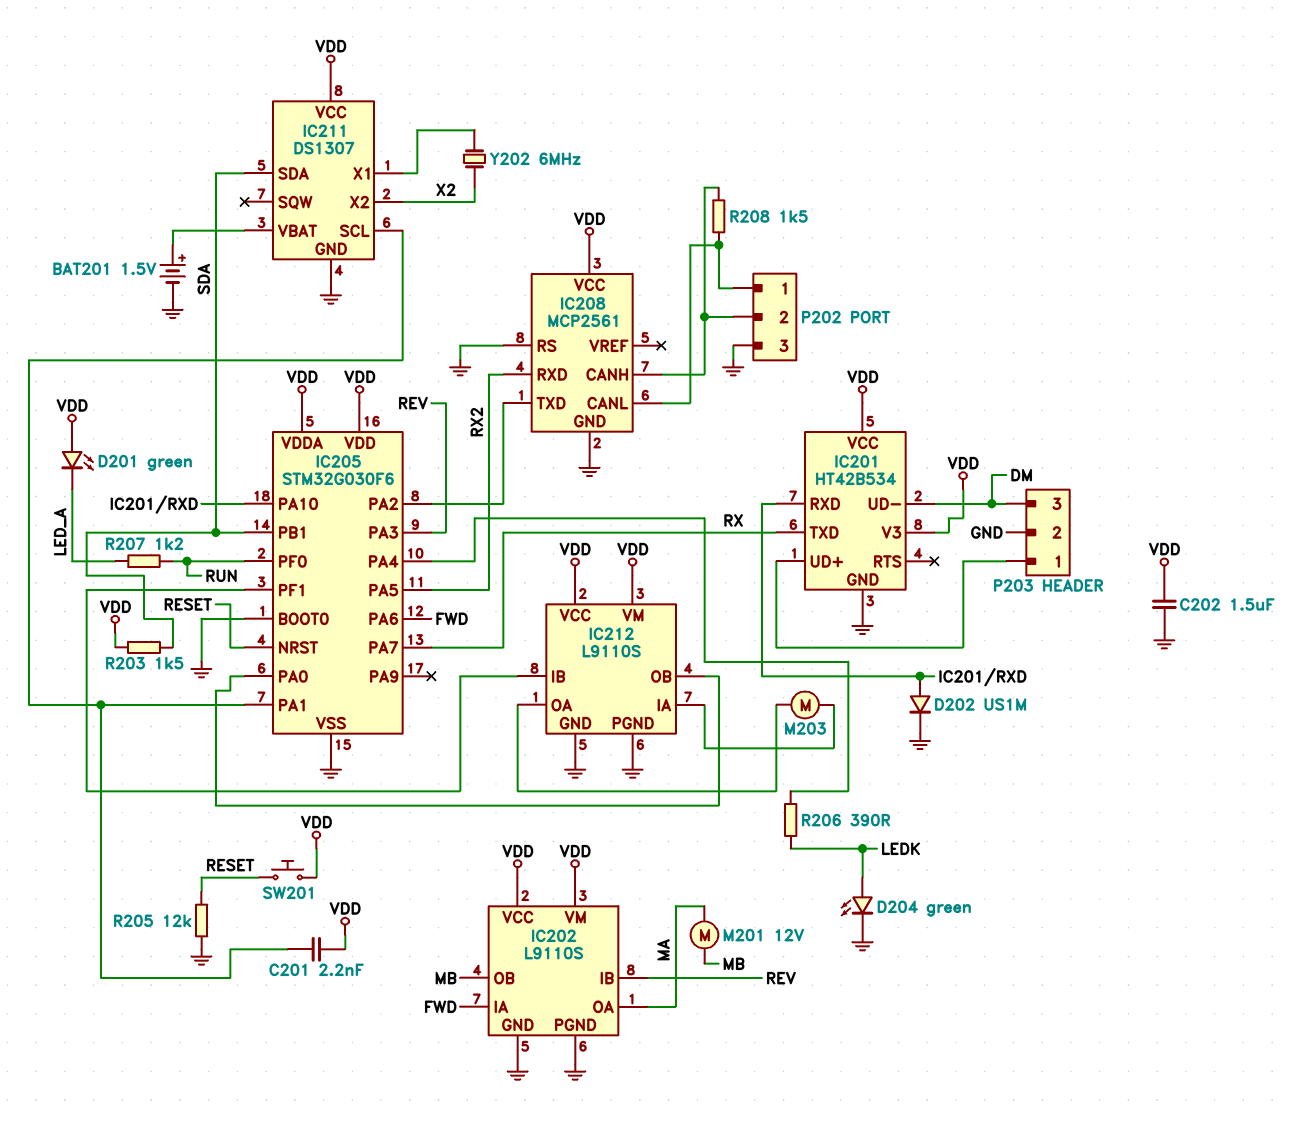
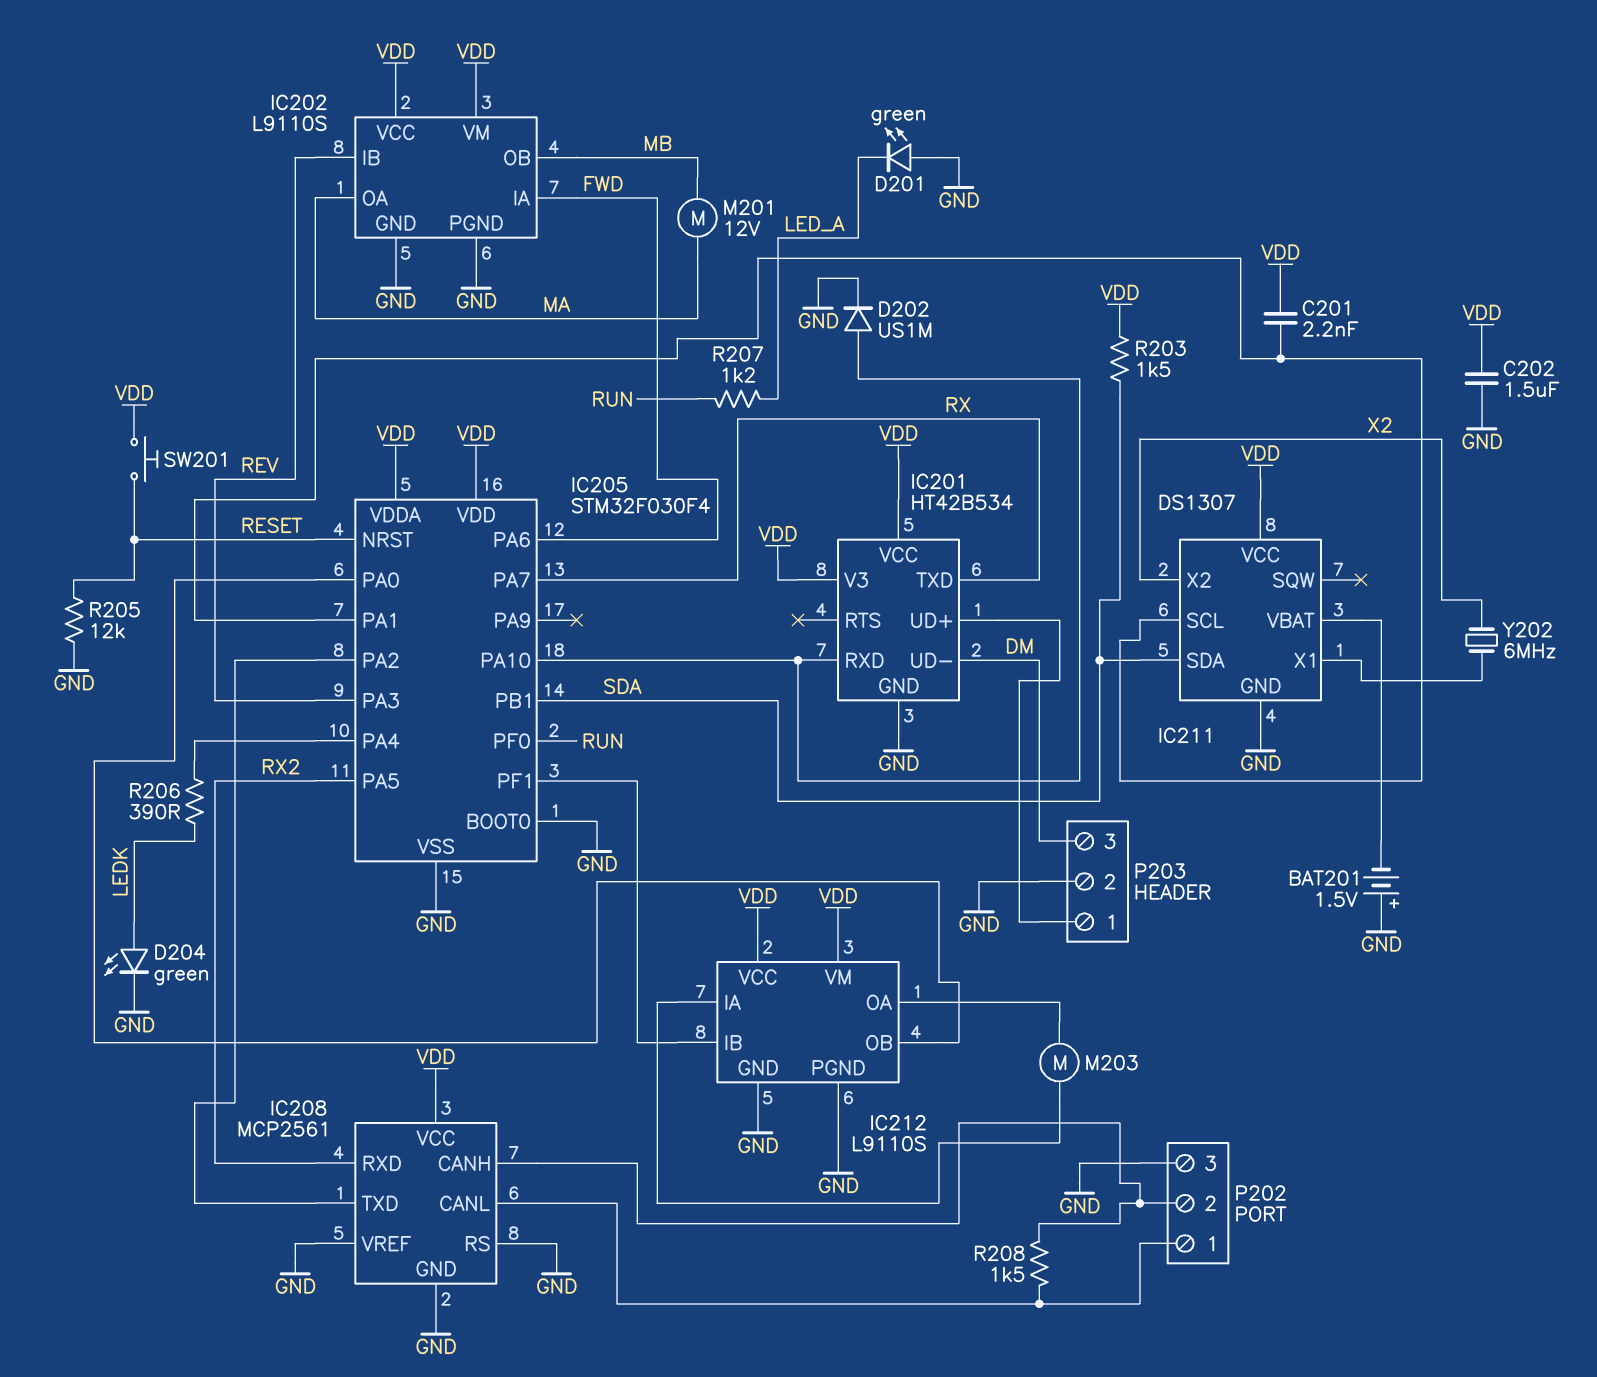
BAT201: 1.5V (plus IC211/VBAT, minus GND) -> 1.5V (plus GND, minus IC211/VBAT)
D201: LED green (A VDD, K LED_A) -> LED green (A GND, K LED_A)
IC205: STM32G030F6 -> STM32F030F4
IC208 pin VREF: none -> GND

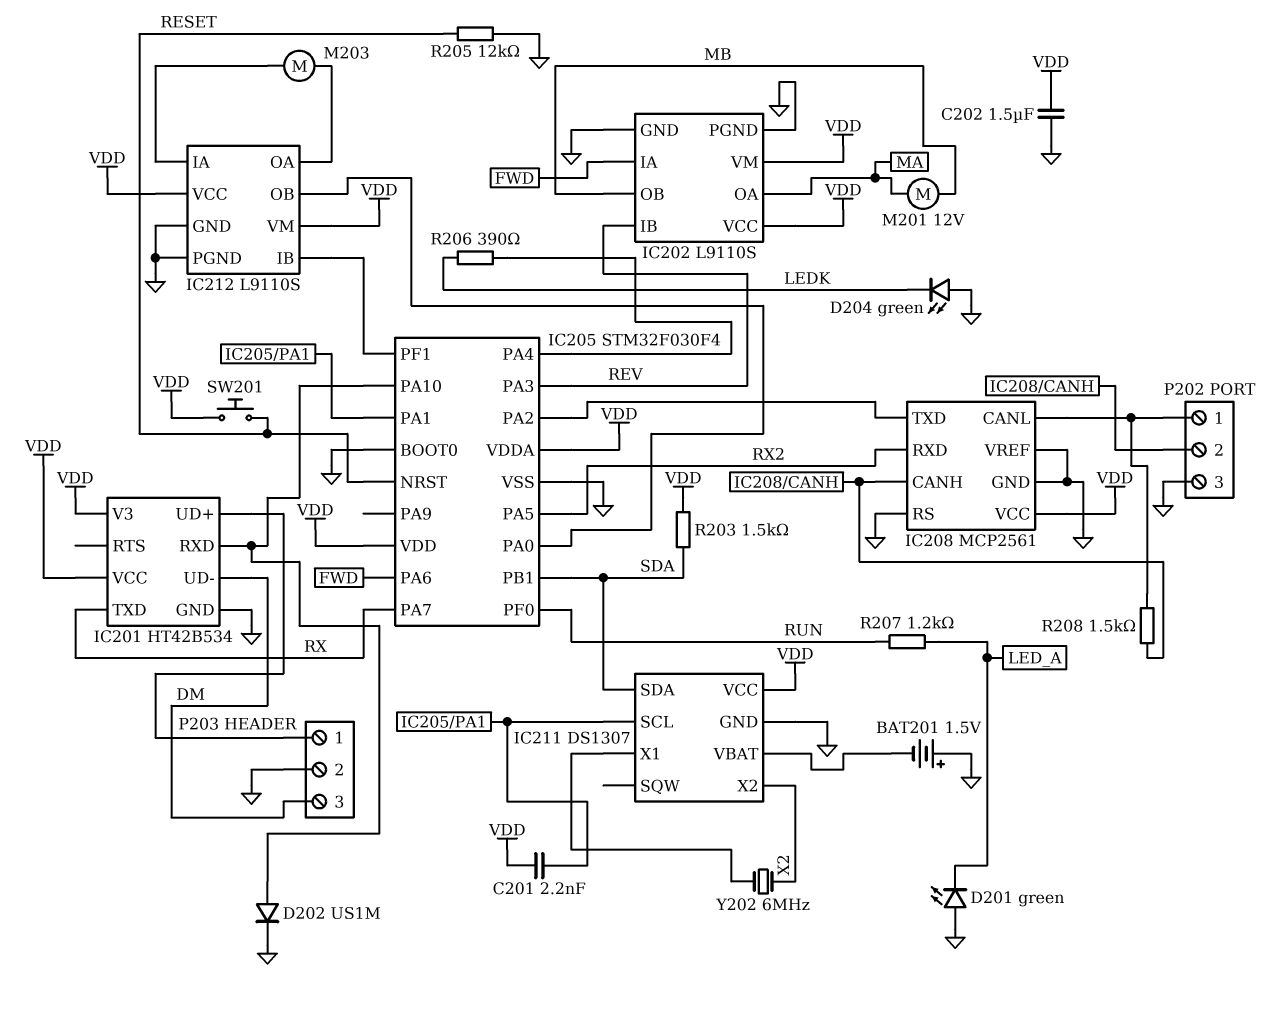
D204: LED green (A LEDK, K GND) -> LED green (A GND, K LEDK)

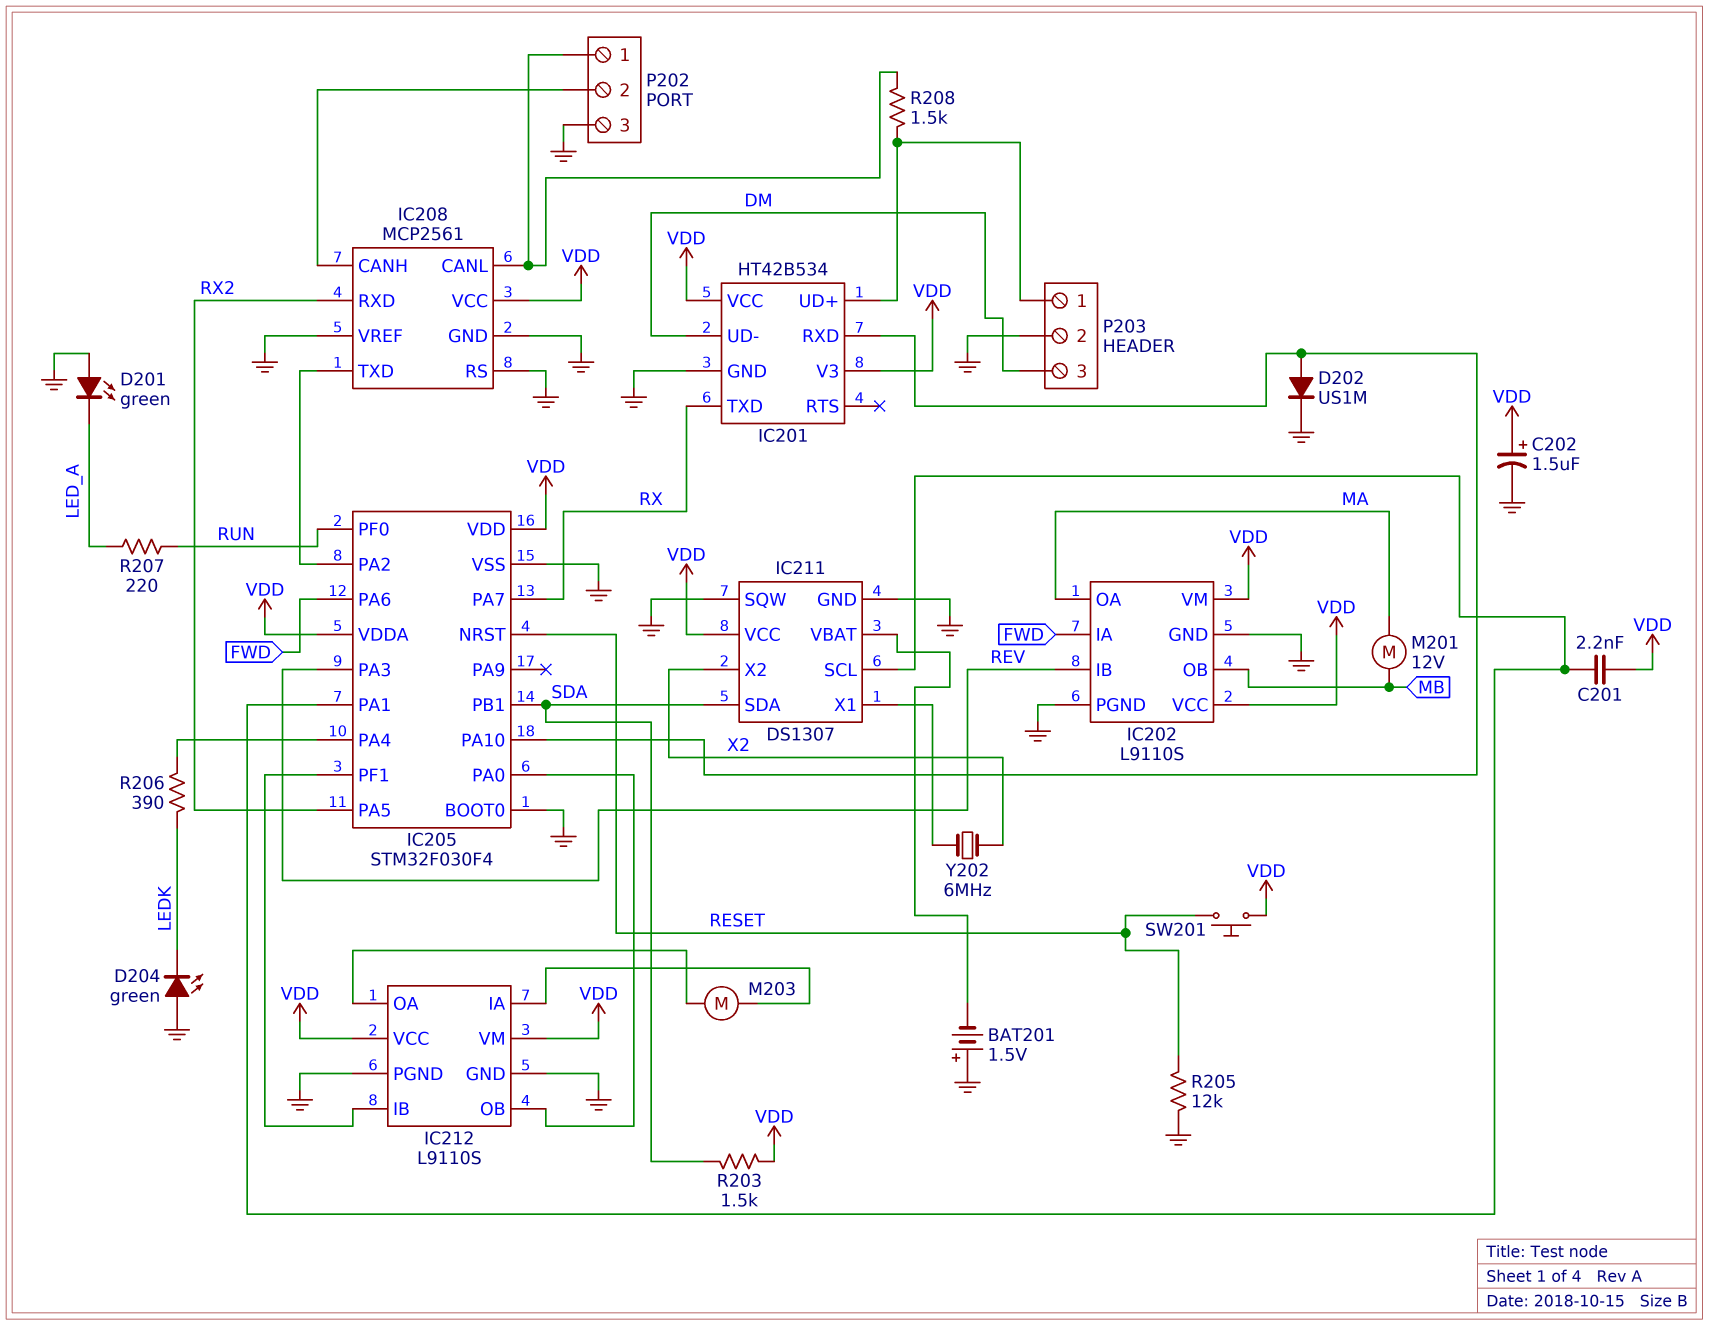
C202: 1.5uF (GND, VDD) -> 1.5uF (plus VDD, minus GND)
IC211 pin SQW: none -> GND
R207: 1.2k (LED_A, RUN) -> 220 (LED_A, RUN)
R208: 1.5k (IC208/CANH, IC208/CANL) -> 1.5k (IC201/UD+, IC208/CANL)

